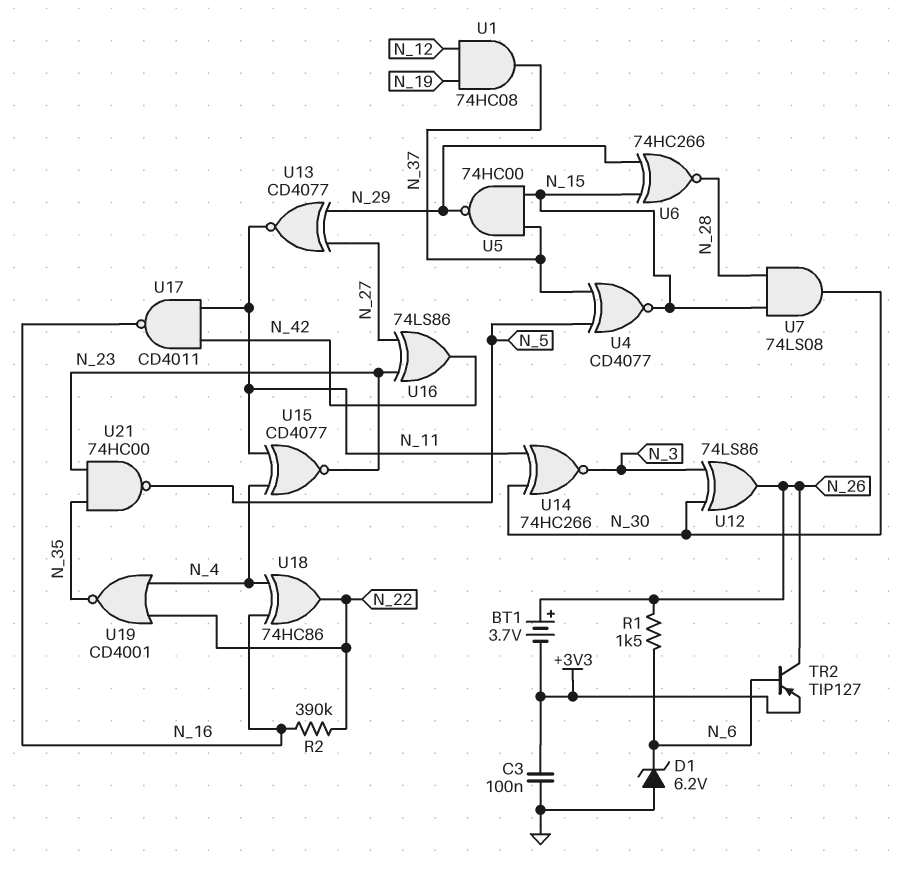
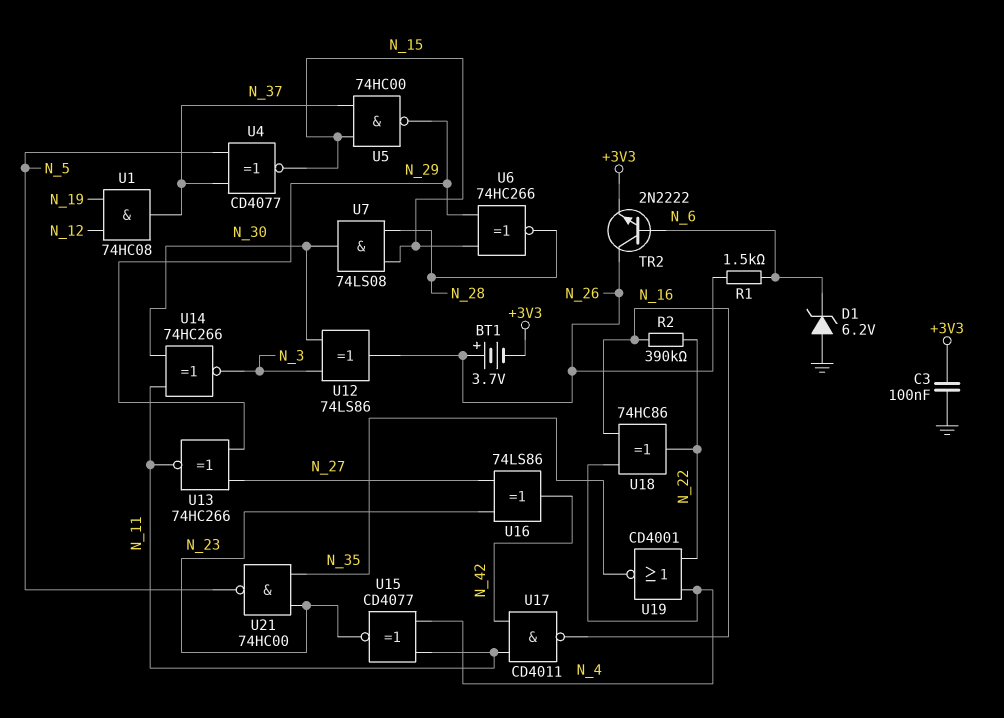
TR2: PNP TIP127 (B N_6, C N_26, E +3V3) -> NPN 2N2222 (B N_6, C N_26, E +3V3)
U13: XNOR CD4077 (in N_27, in N_29, out N_11) -> XNOR 74HC266 (in N_27, in N_29, out N_11)

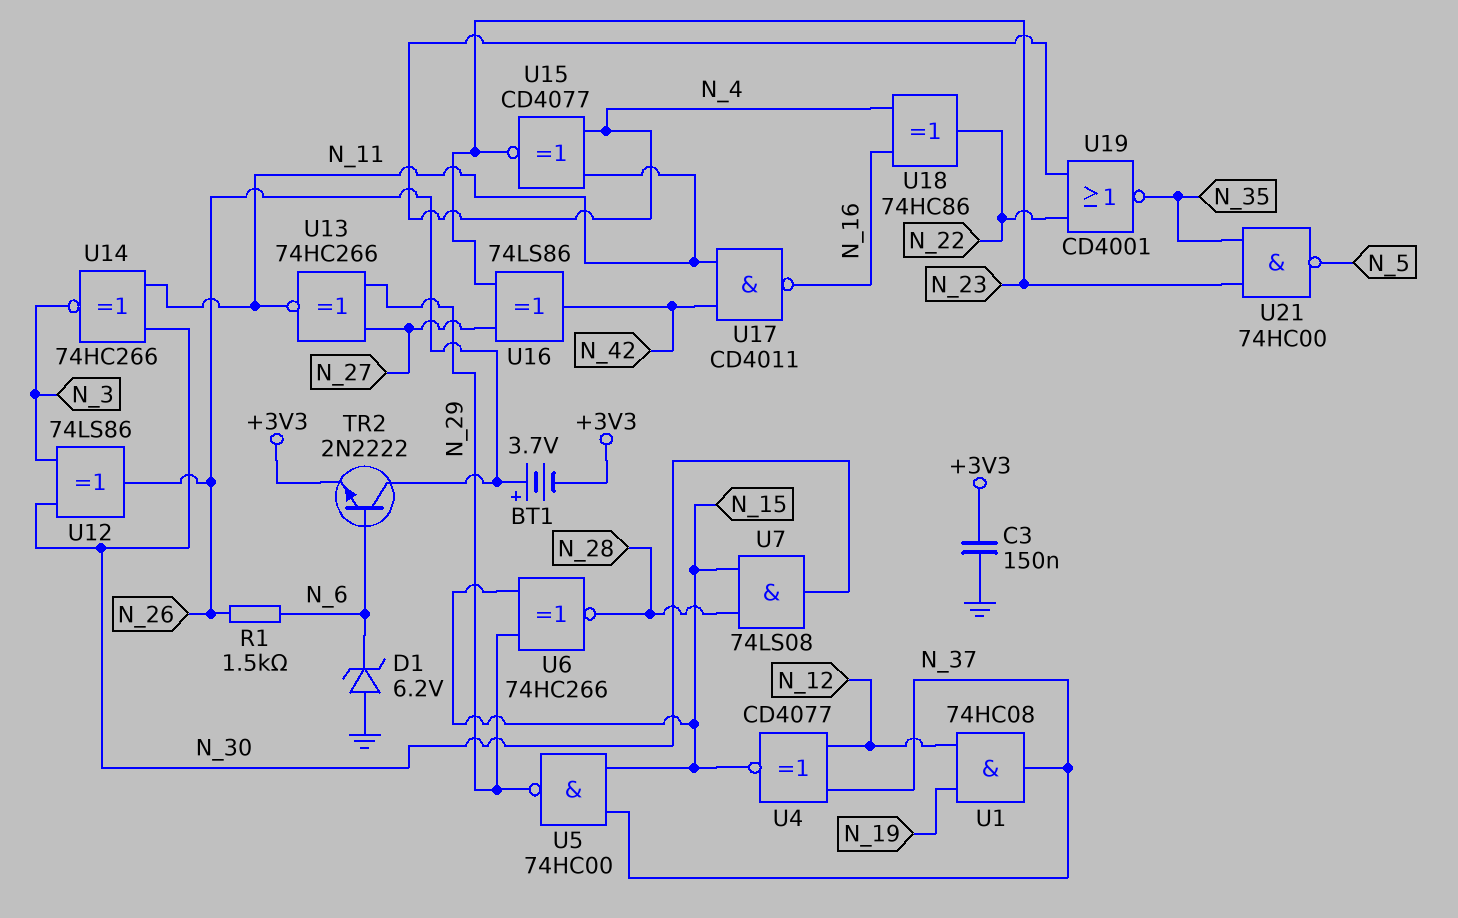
C3: 100nF (+3V3, GND) -> 150nF (+3V3, GND)
R2: 390k (N_16, N_22) -> none
U4: XNOR CD4077 (in N_5, in N_37, out N_15) -> XNOR CD4077 (in N_12, in N_37, out N_15)

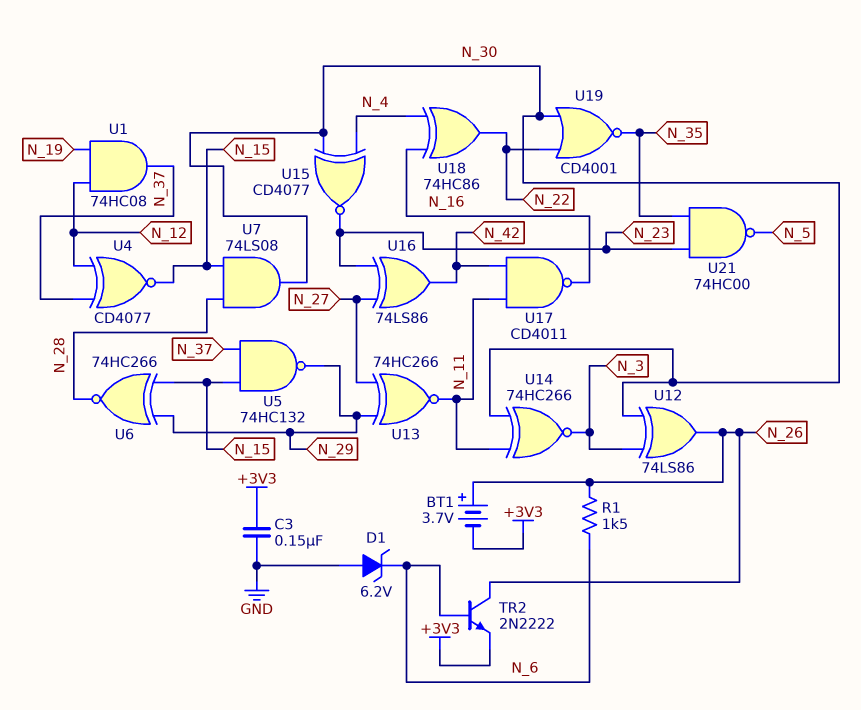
U5: NAND 74HC00 (in N_15, in N_37, out N_29) -> NAND 74HC132 (in N_15, in N_37, out N_29)
U15: XNOR CD4077 (in N_4, in N_11, out N_23) -> XNOR CD4077 (in N_4, in N_30, out N_23)
U19: NOR CD4001 (in N_4, in N_22, out N_35) -> NOR CD4001 (in N_22, in N_30, out N_35)

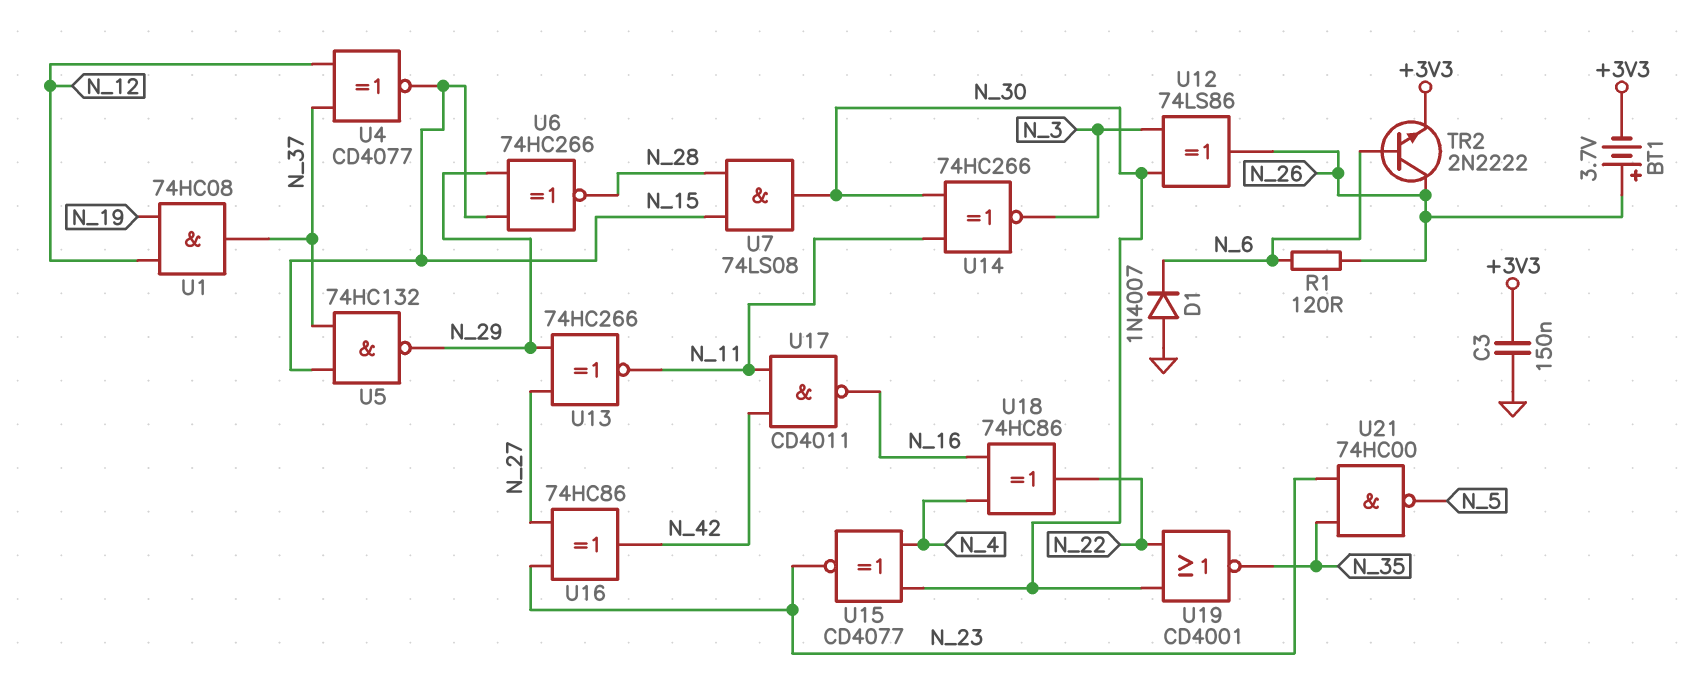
D1: zener 6.2V (A GND, K N_6) -> diode 1N4007 (A GND, K N_6)
R1: 1.5k (N_6, N_26) -> 120 (N_6, N_26)
U16: XOR 74LS86 (in N_23, in N_27, out N_42) -> XOR 74HC86 (in N_23, in N_27, out N_42)

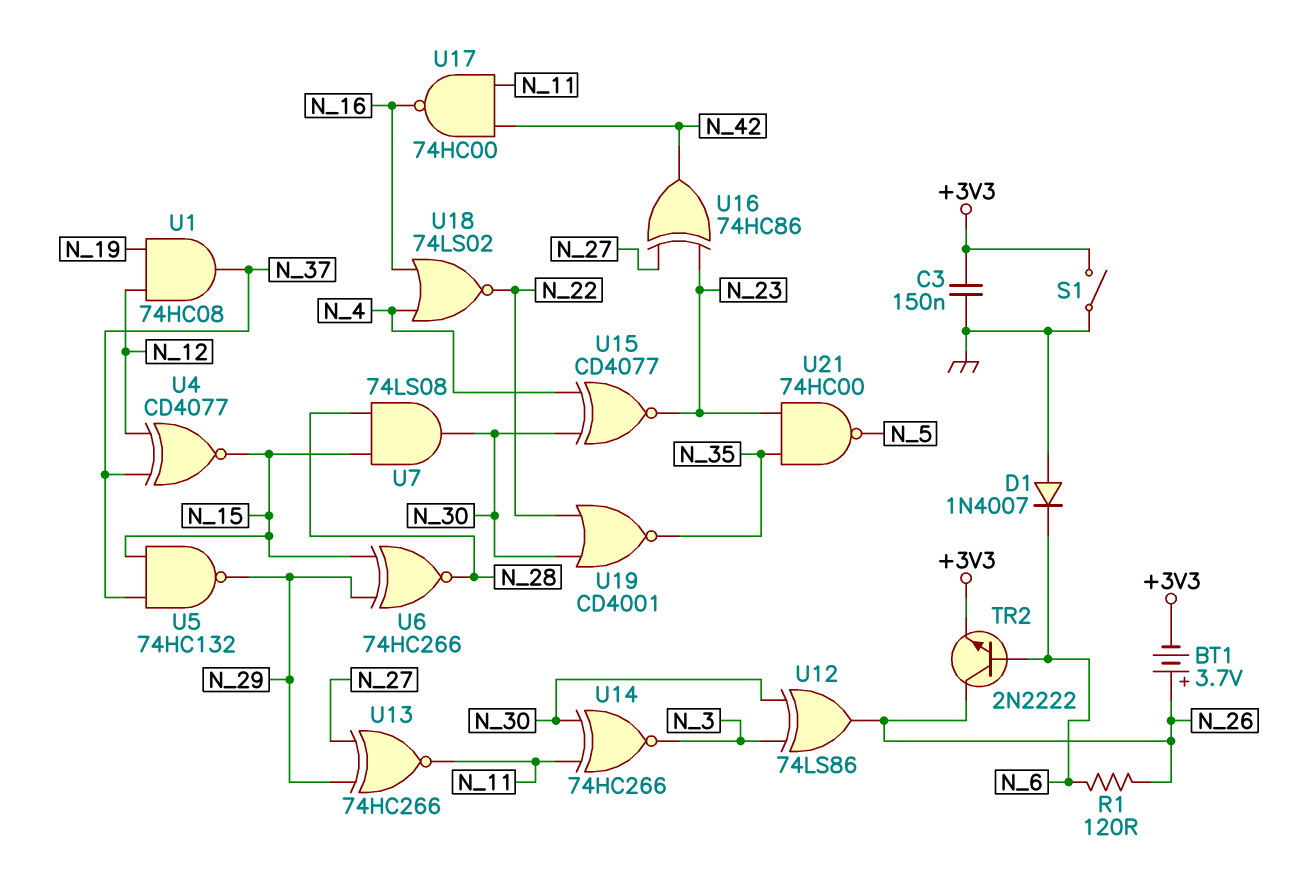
S1: none -> switch (+3V3, GND)
U17: NAND CD4011 (in N_11, in N_42, out N_16) -> NAND 74HC00 (in N_11, in N_42, out N_16)
U18: XOR 74HC86 (in N_4, in N_16, out N_22) -> NOR 74LS02 (in N_4, in N_16, out N_22)

